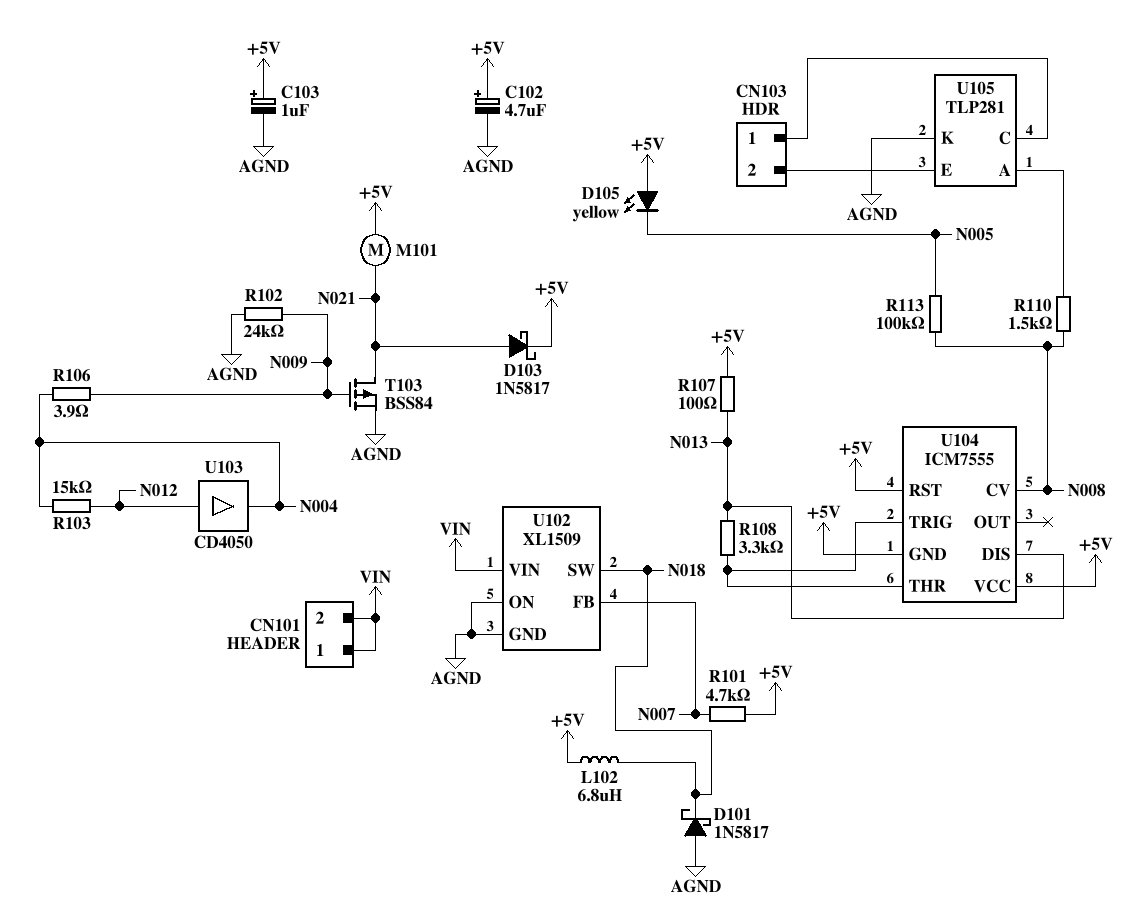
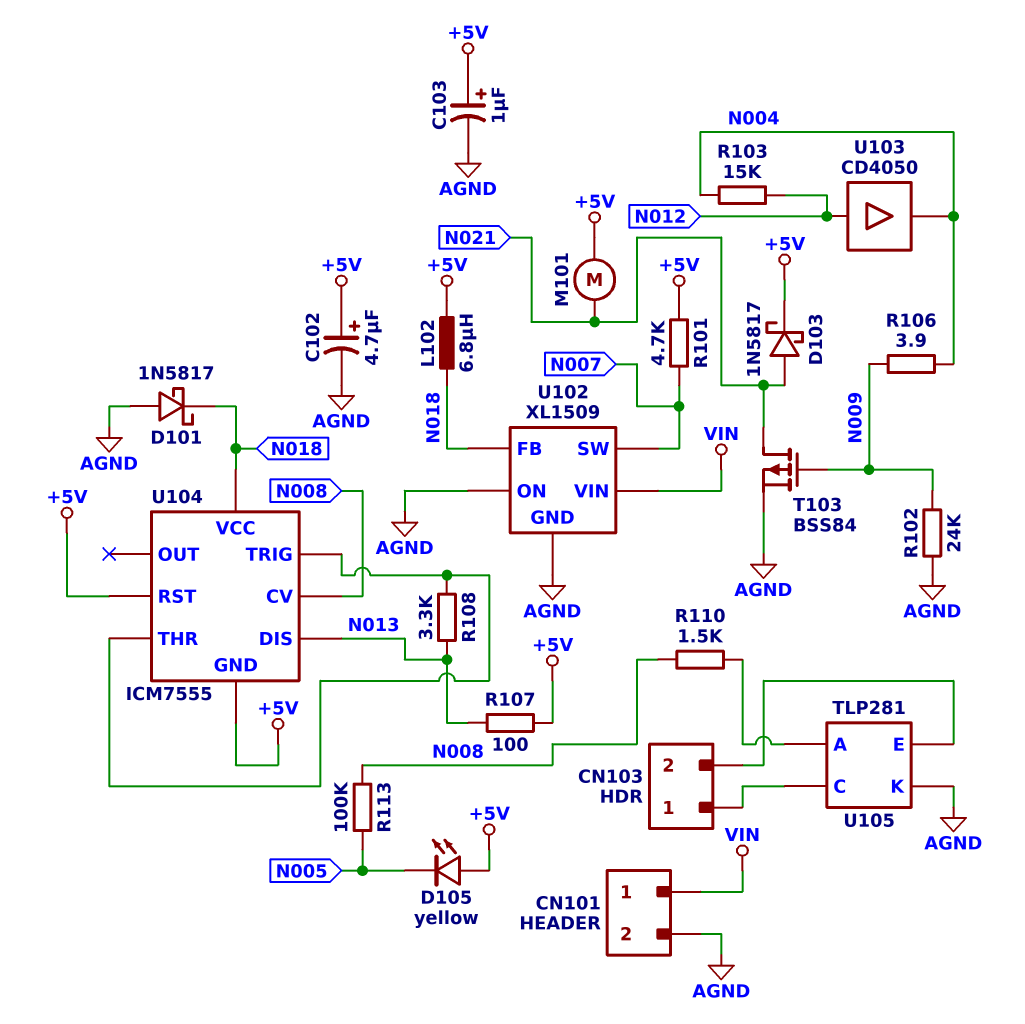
CN101 pin 2: VIN -> AGND
U102 pin FB: N007 -> N018
U102 pin SW: N018 -> N007
U104 pin VCC: +5V -> N018

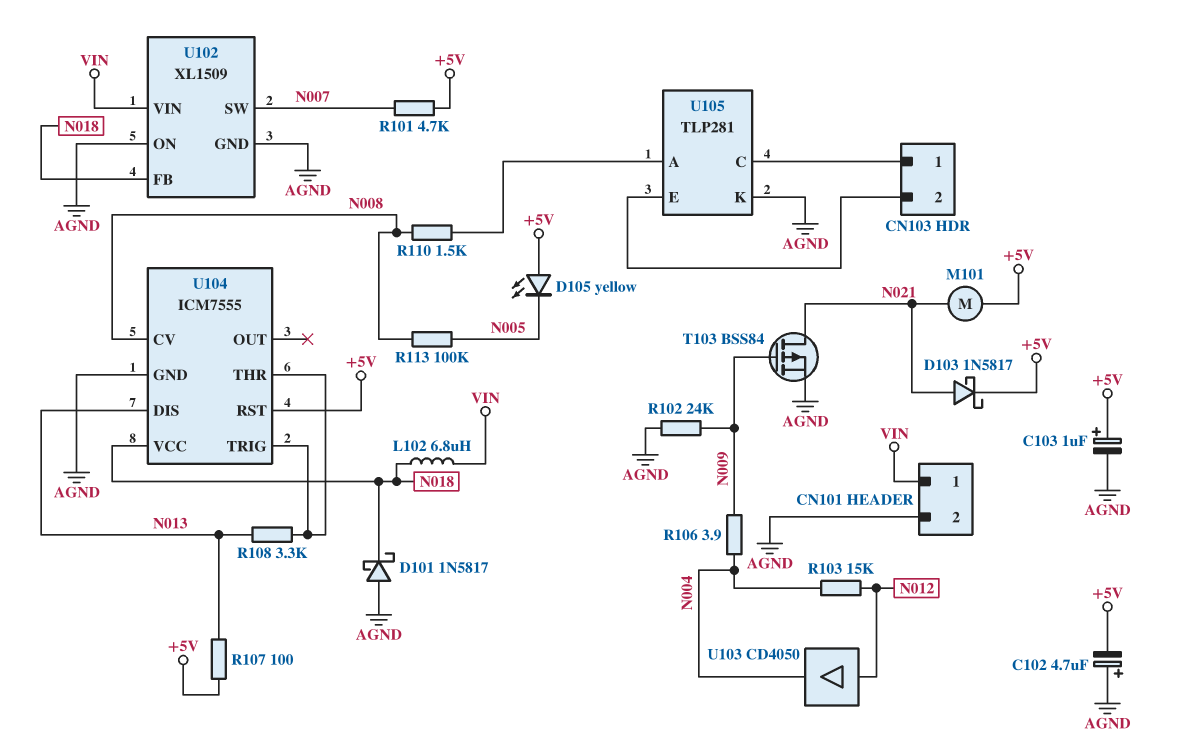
C102: 4.7uF (plus +5V, minus AGND) -> 4.7uF (plus AGND, minus +5V)
L102: 6.8uH (+5V, N018) -> 6.8uH (N018, VIN)
U104 pin GND: +5V -> AGND

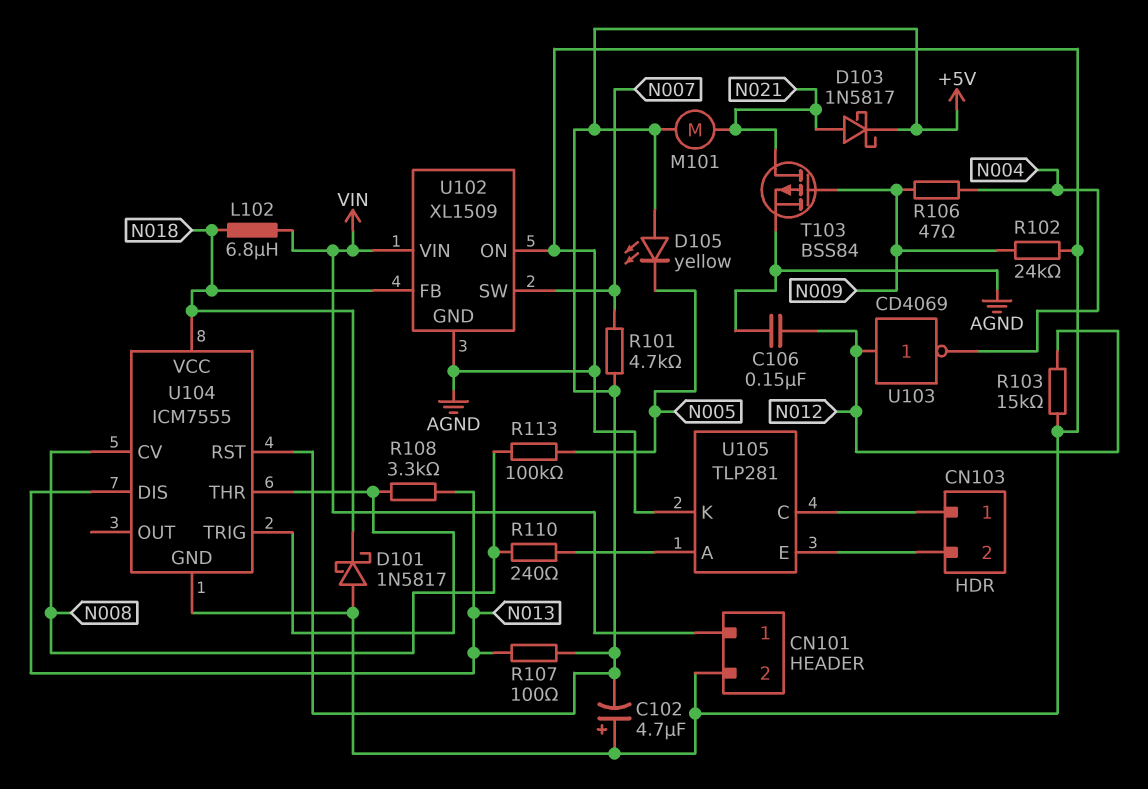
C103: 1uF (plus +5V, minus AGND) -> none
C106: none -> 150nF (AGND, N012)
R103: 15k (N004, N012) -> 15k (AGND, N012)
R106: 3.9 (N004, N009) -> 47 (N004, N009)
R110: 1.5k (N008, U105/A) -> 240 (N008, U105/A)
U103: buffer CD4050 (in N012, out N004) -> NOT CD4069 (in N012, out N004)

